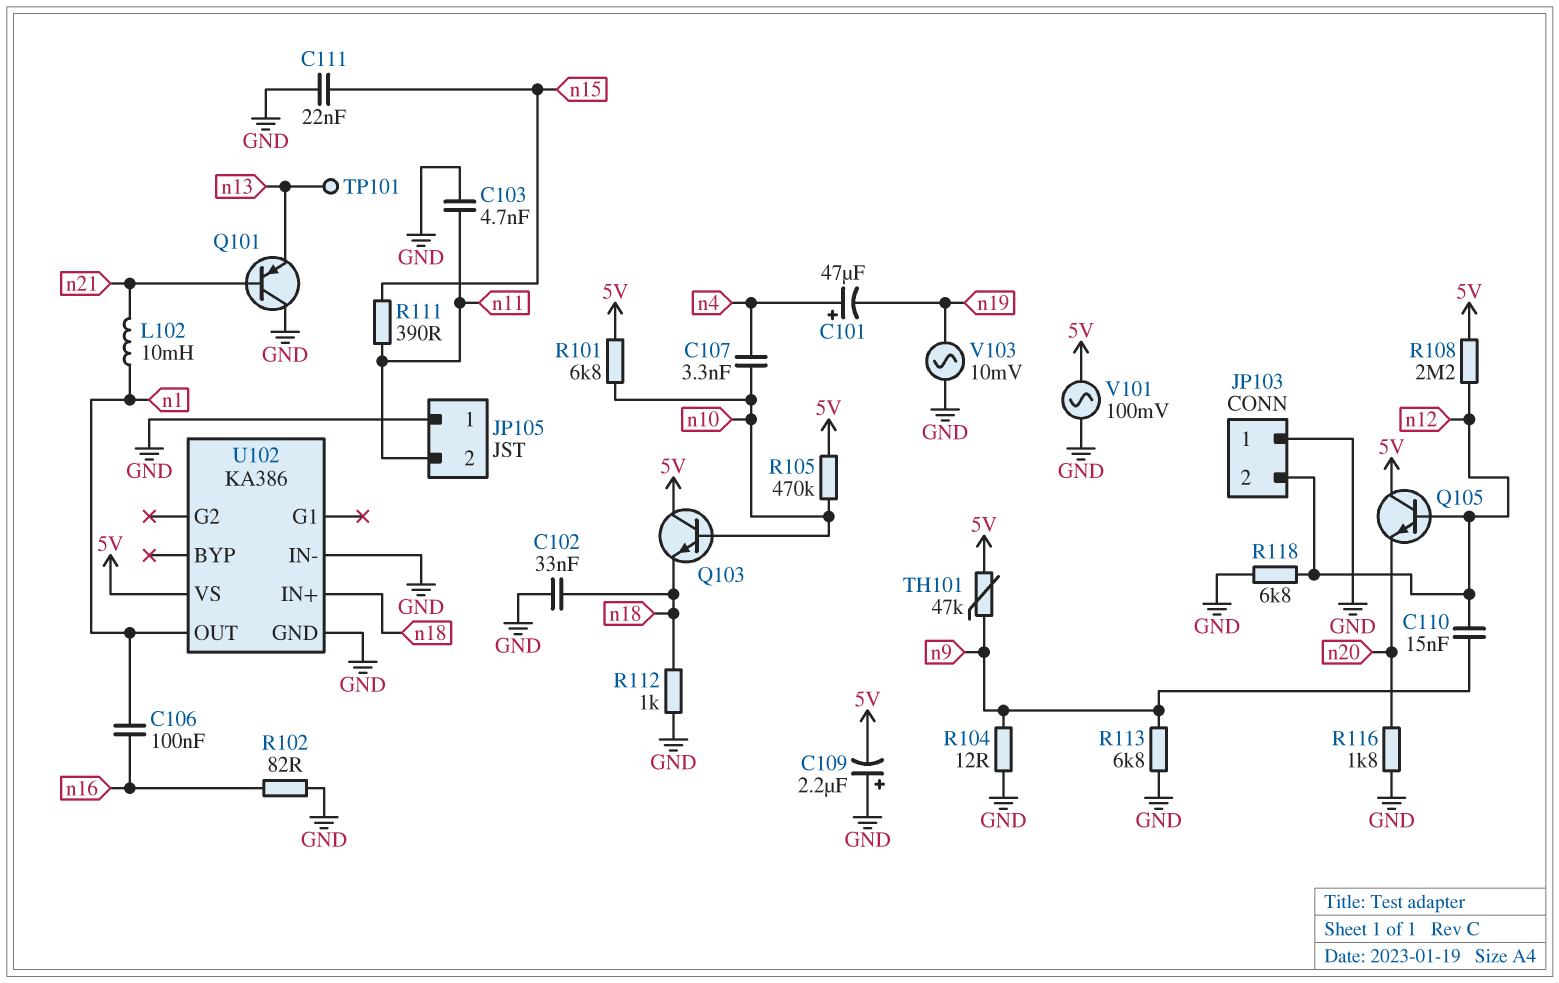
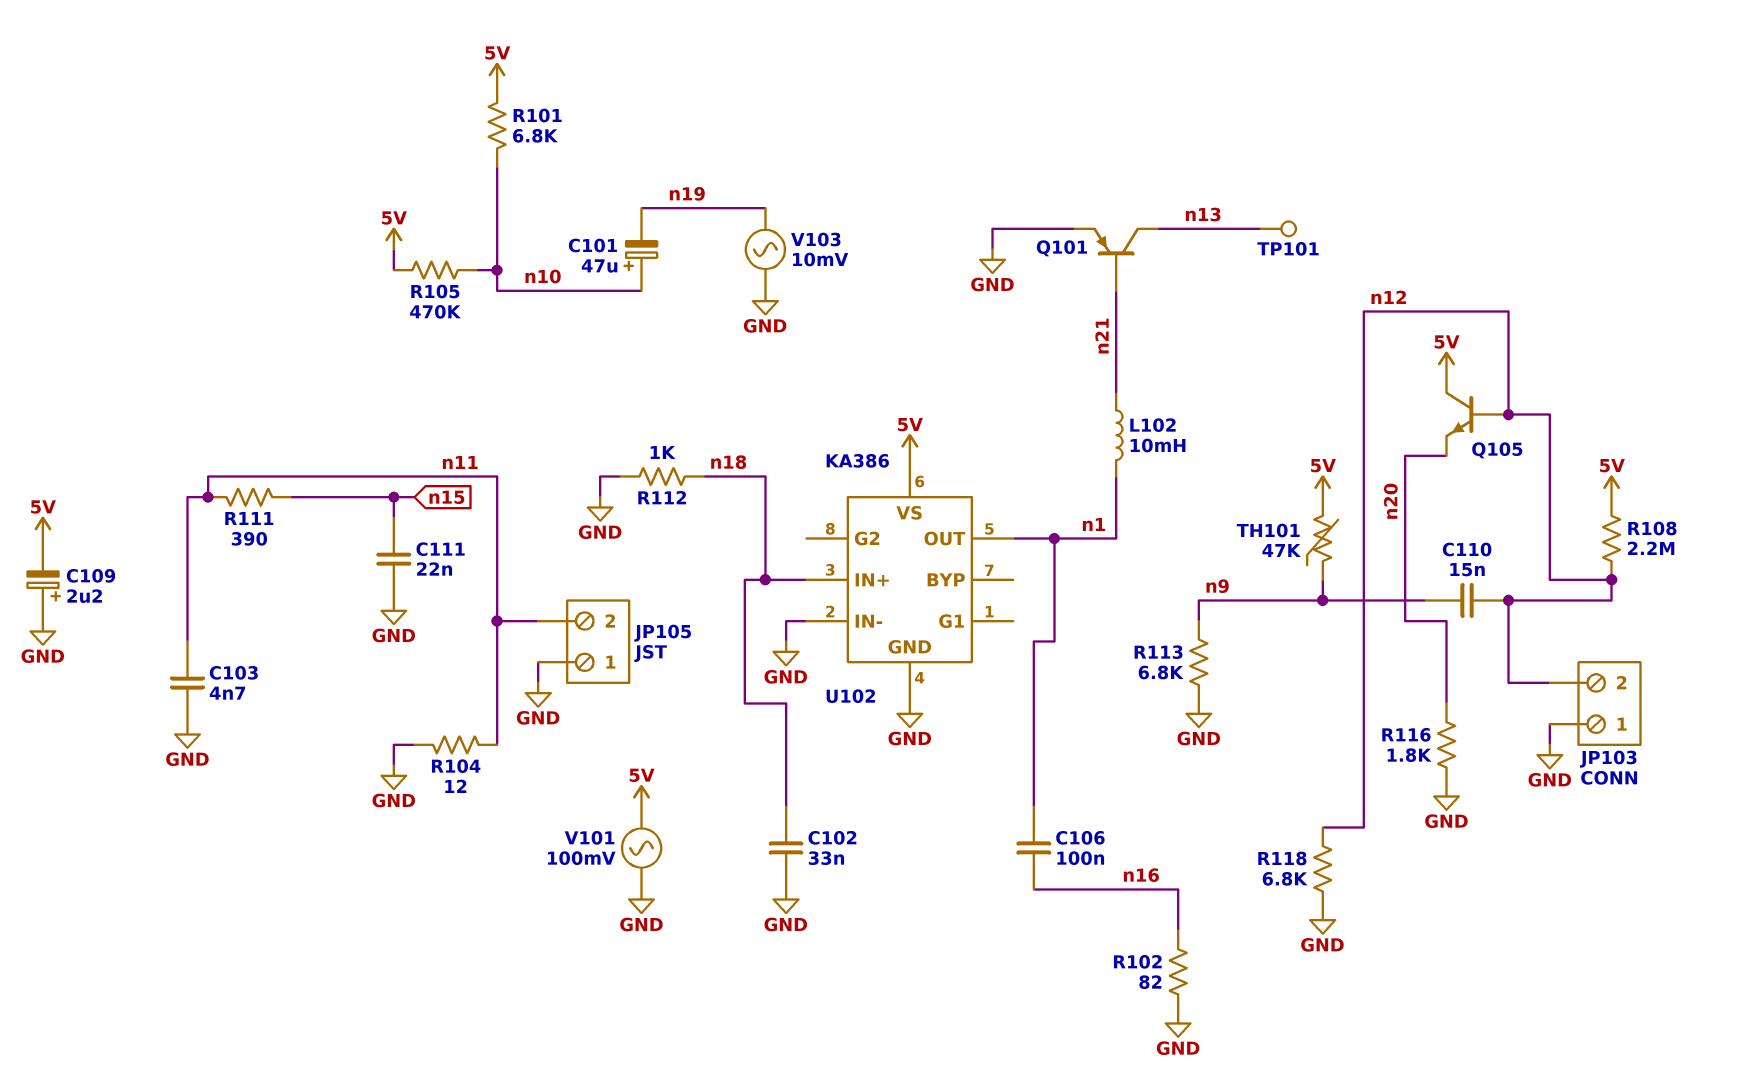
C101: 47uF (plus n4, minus n19) -> 47uF (plus n10, minus n19)
C107: 3.3nF (n4, n10) -> none
Q101: PNP (B n21, C GND, E n13) -> PNP (B n21, C n13, E GND)
Q103: NPN (B n10, C 5V, E n18) -> none
R104: 12 (GND, n9) -> 12 (GND, n11)

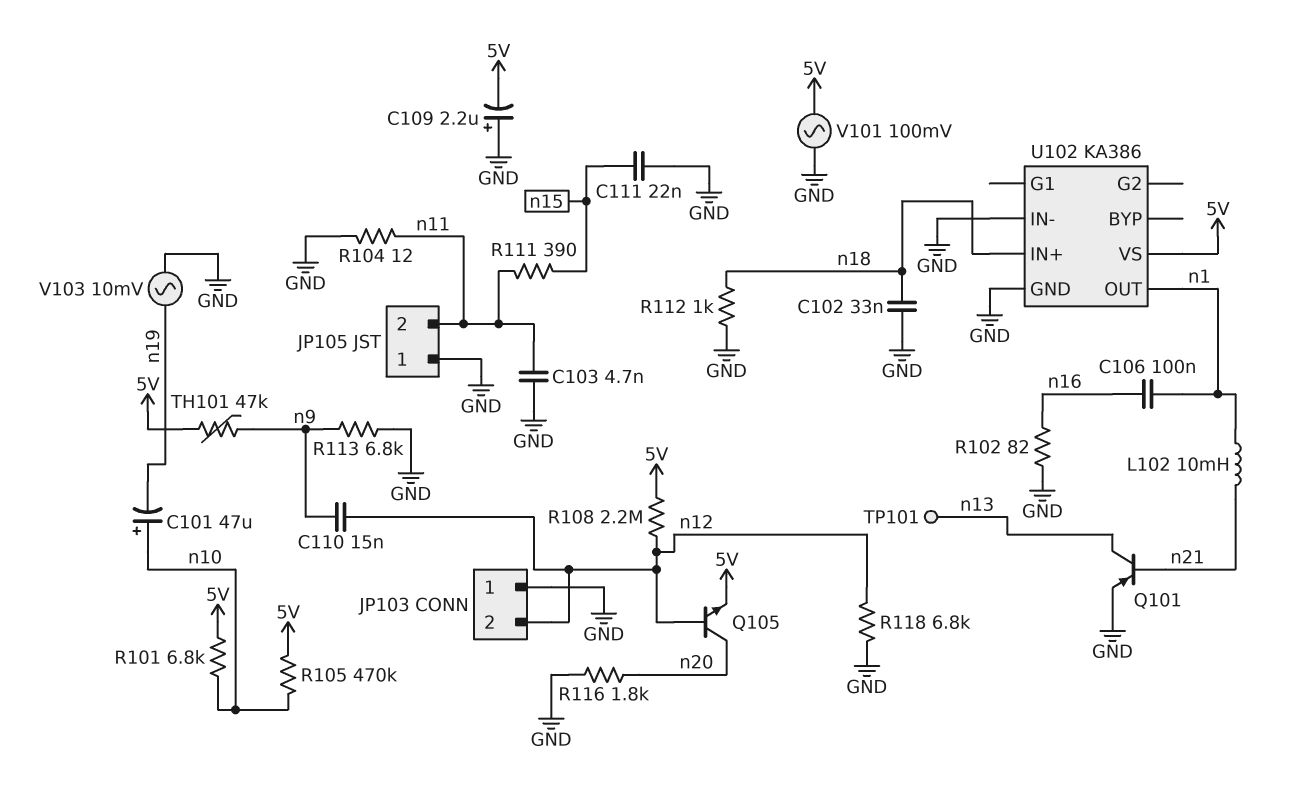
Q105: NPN (B n12, C 5V, E n20) -> NPN (B n12, C n20, E 5V)

